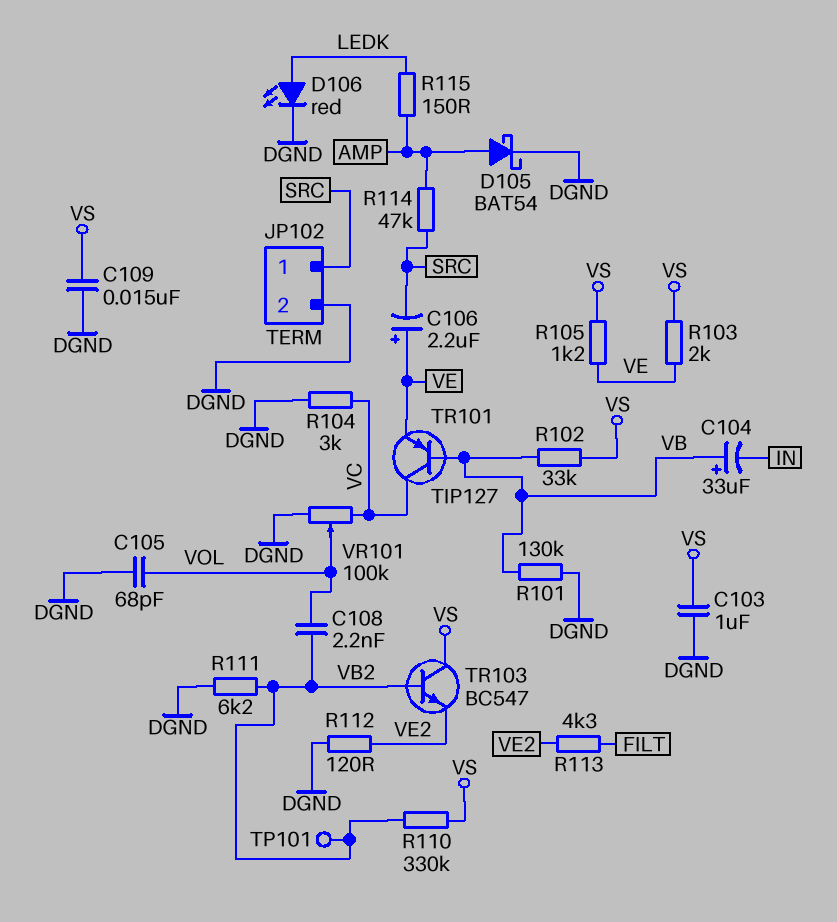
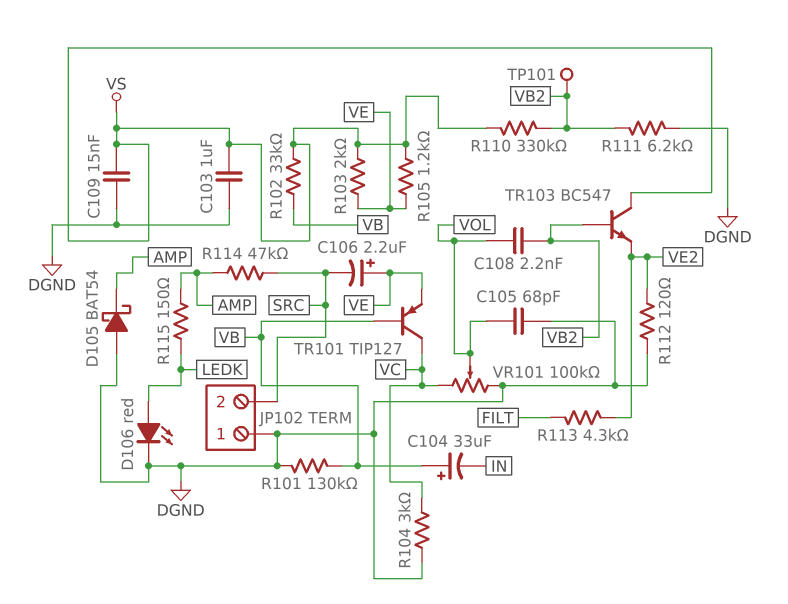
D105: schottky BAT54 (A AMP, K DGND) -> schottky BAT54 (A DGND, K AMP)
JP102 pin 1: SRC -> DGND
JP102 pin 2: DGND -> SRC

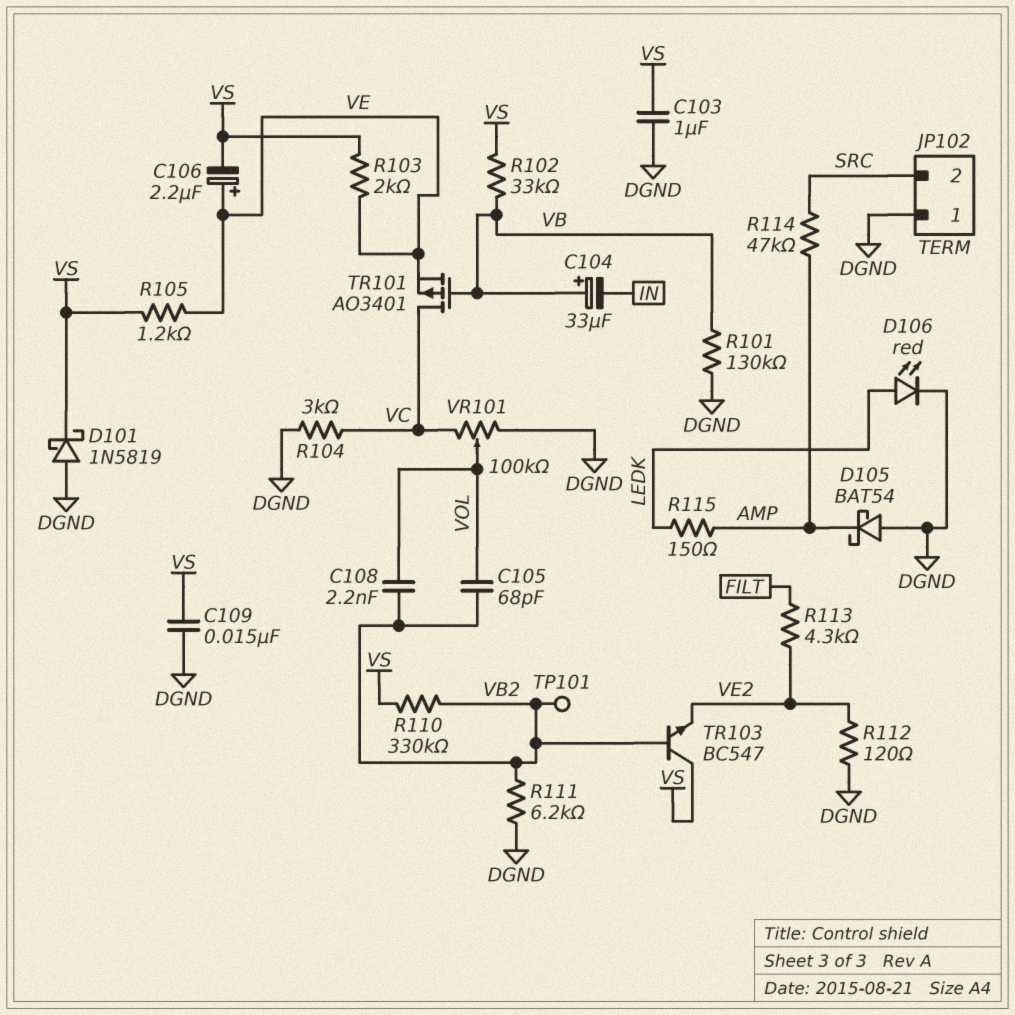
C105: 68pF (DGND, VOL) -> 68pF (VB2, VOL)
C106: 2.2uF (plus VE, minus SRC) -> 2.2uF (plus VE, minus VS)
D101: none -> schottky 1N5819 (A DGND, K VS)
TR101: PNP TIP127 (B VB, C VC, E VE) -> PMOS AO3401 (G VB, D VC, S VE)

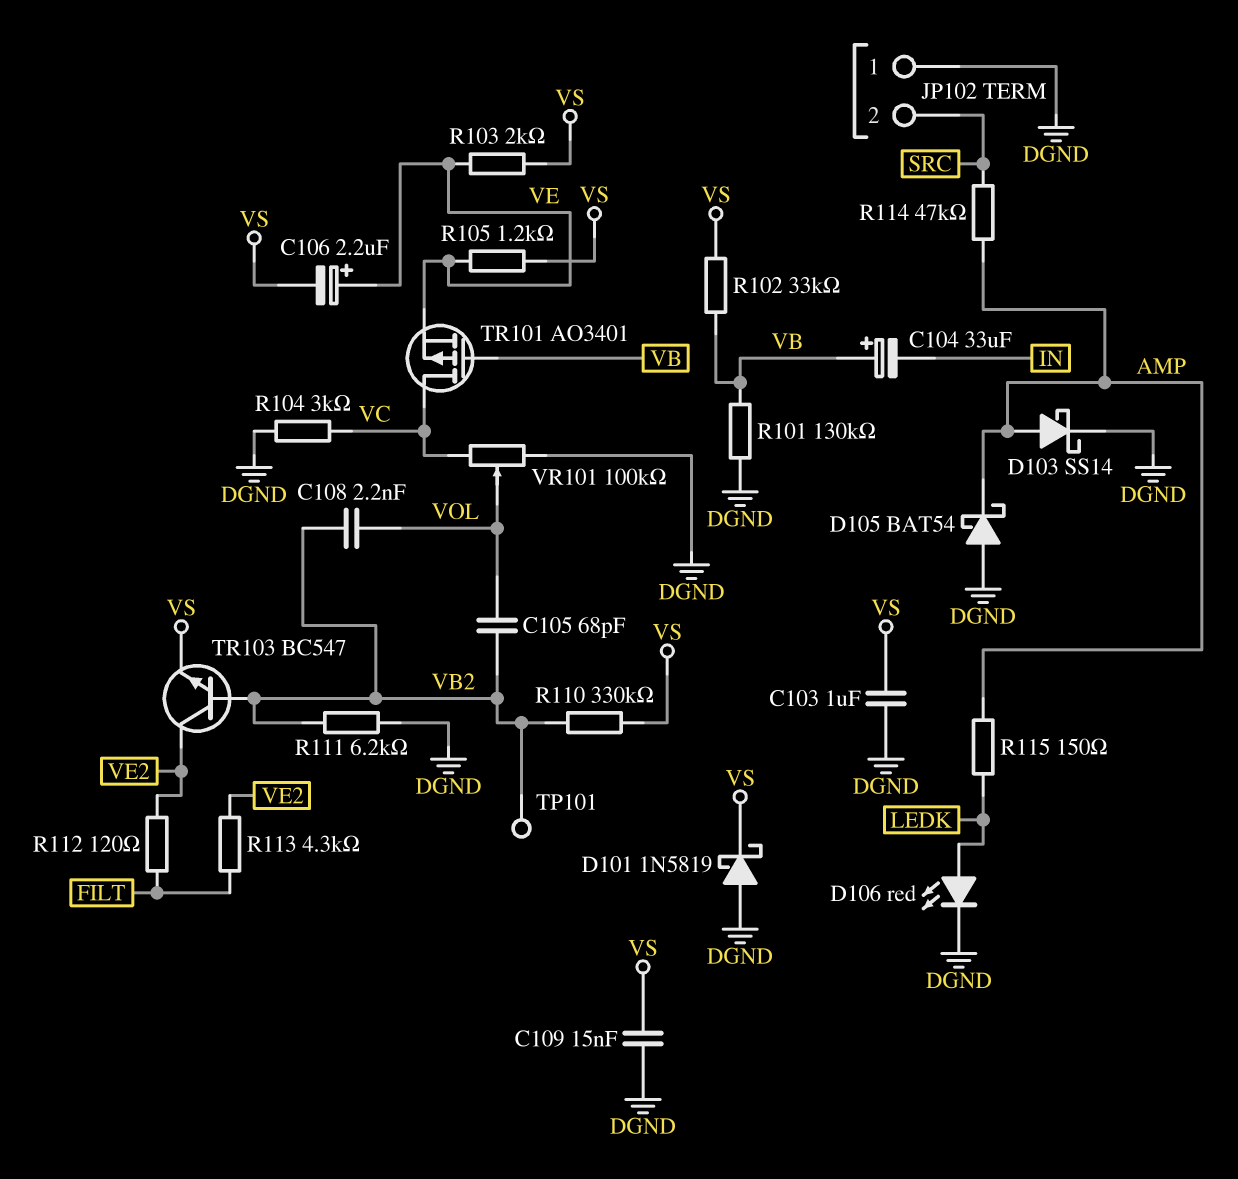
D103: none -> schottky SS14 (A AMP, K DGND)
R112: 120 (DGND, VE2) -> 120 (FILT, VE2)
TR103: NPN BC547 (B VB2, C VS, E VE2) -> NPN BC547 (B VB2, C VE2, E VS)

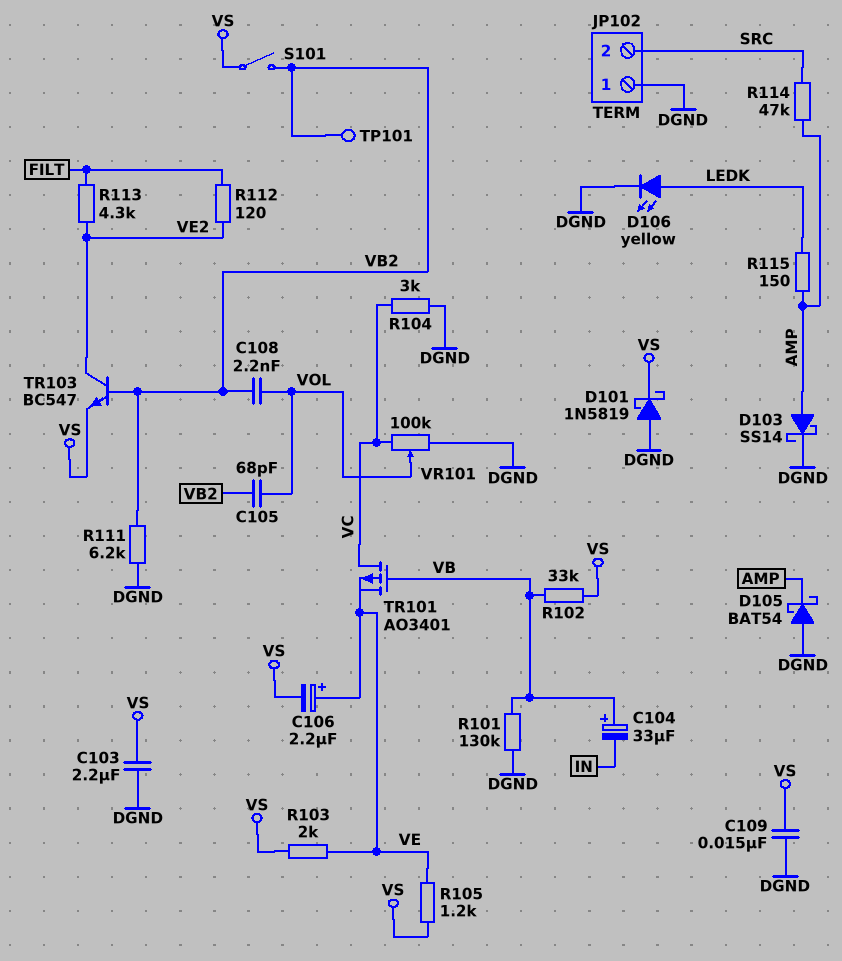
C103: 1uF (DGND, VS) -> 2.2uF (DGND, VS)
D106: LED red (A LEDK, K DGND) -> LED yellow (A LEDK, K DGND)
R110: 330k (VB2, VS) -> none
S101: none -> switch (VB2, VS)

